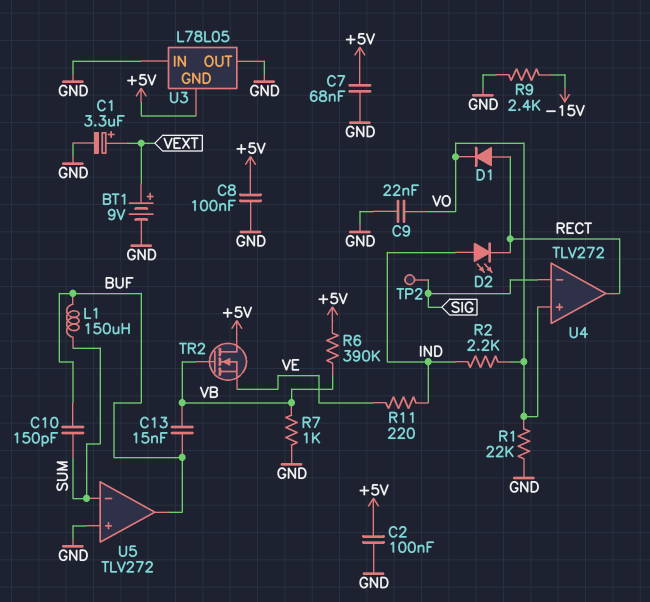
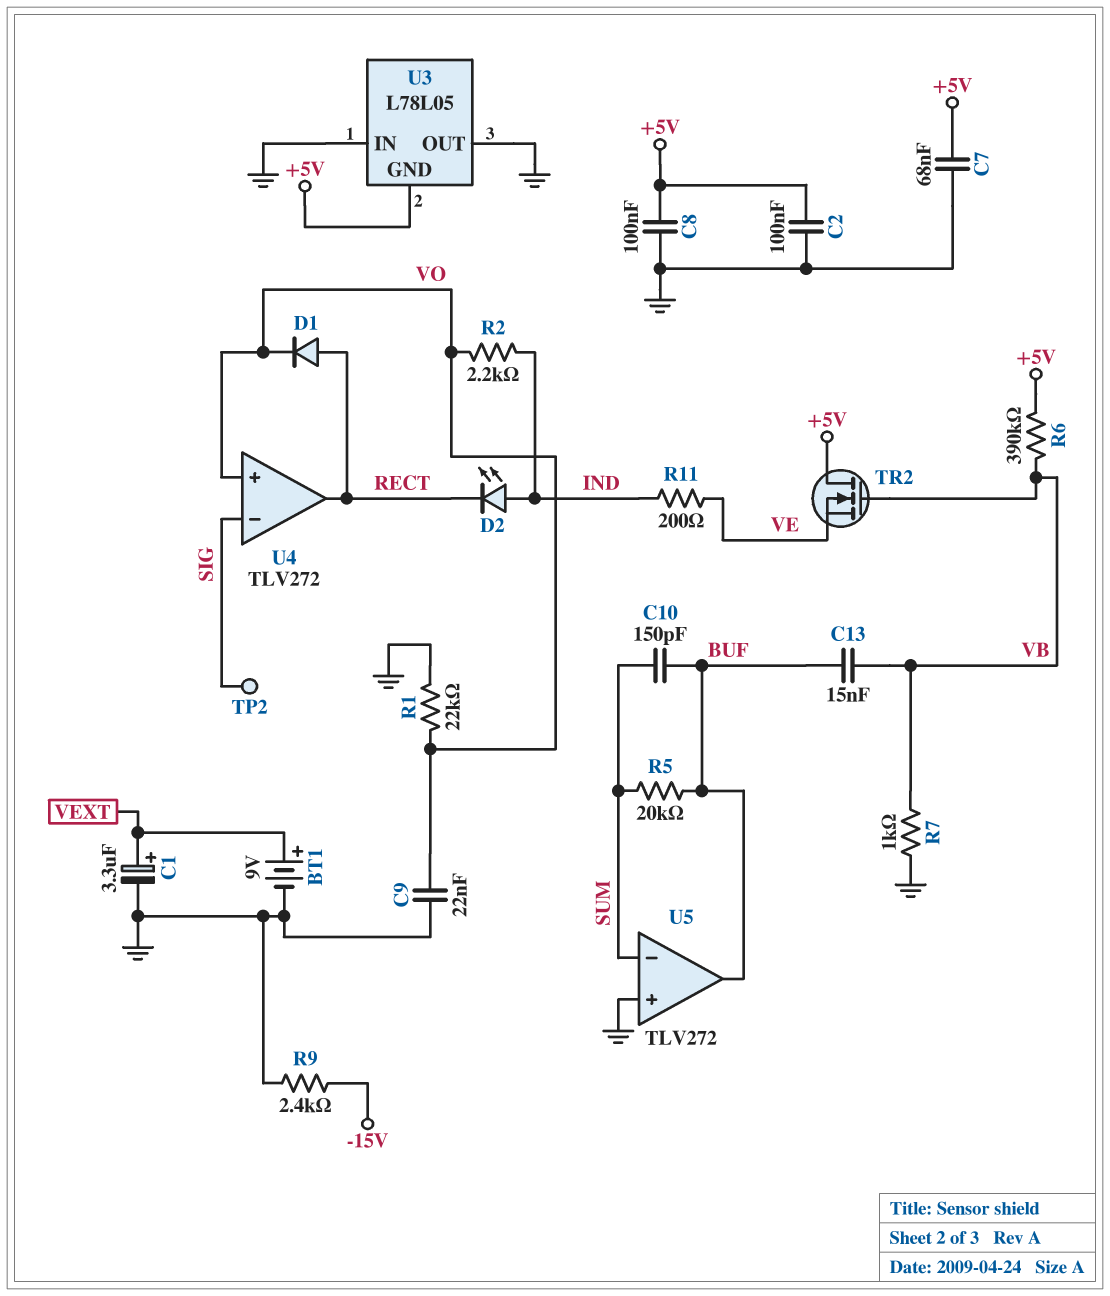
L1: 150uH (BUF, SUM) -> none
R5: none -> 20k (BUF, SUM)
R11: 220 (IND, VE) -> 200 (IND, VE)

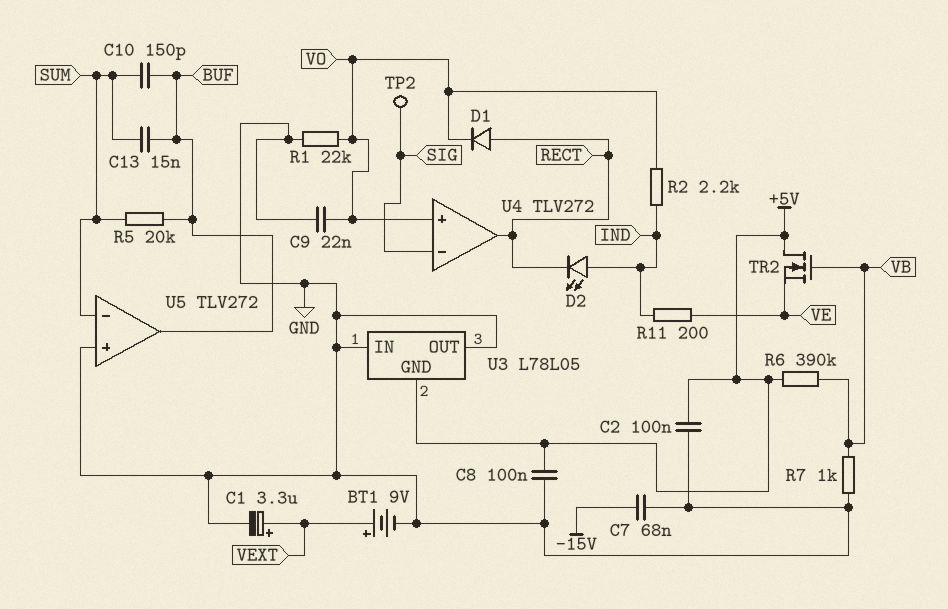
C7: 68nF (+5V, GND) -> 68nF (-15V, GND)
C13: 15nF (BUF, VB) -> 15nF (BUF, SUM)
R9: 2.4k (-15V, GND) -> none

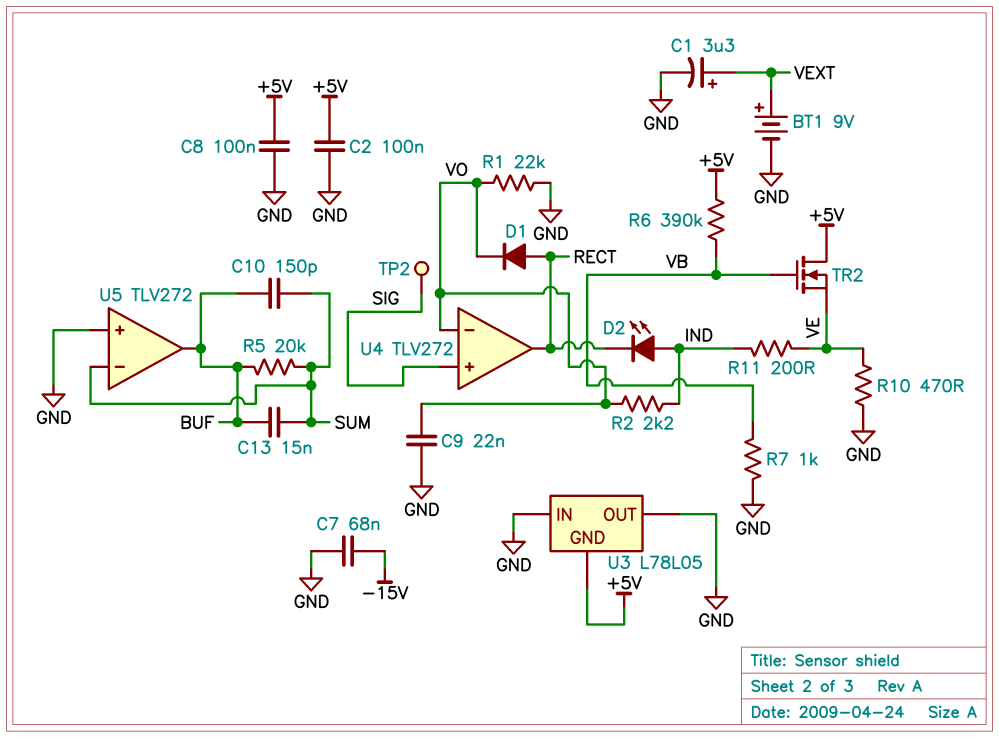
R10: none -> 470 (GND, VE)
U4 pin in+: VO -> SIG
U4 pin in-: SIG -> VO

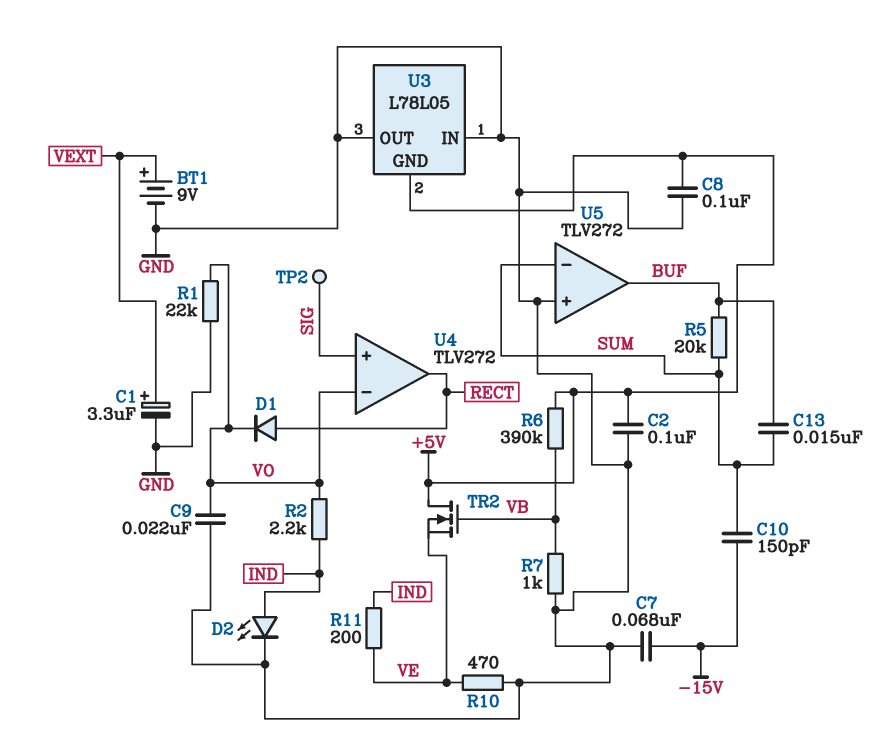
C10: 150pF (BUF, SUM) -> 150pF (-15V, SUM)
D2: LED (A IND, K RECT) -> LED (A IND, K GND)

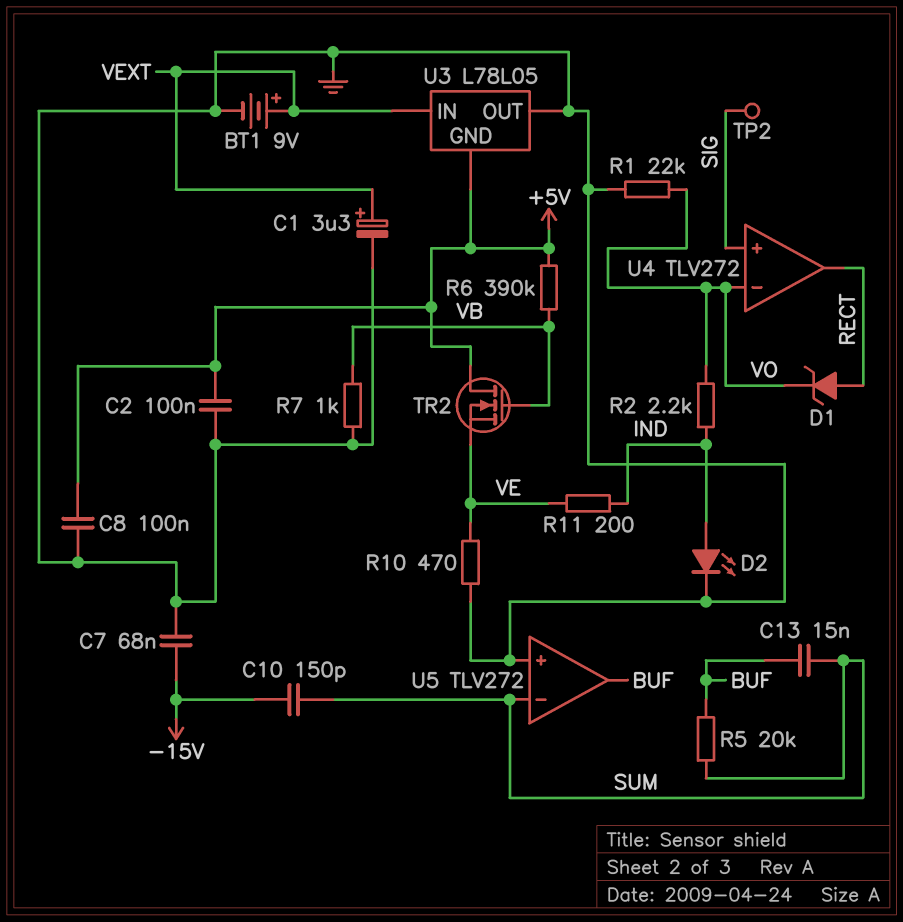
C9: 22nF (GND, VO) -> none
D1: diode (A RECT, K VO) -> zener (A RECT, K VO)
U3 pin IN: GND -> VEXT

